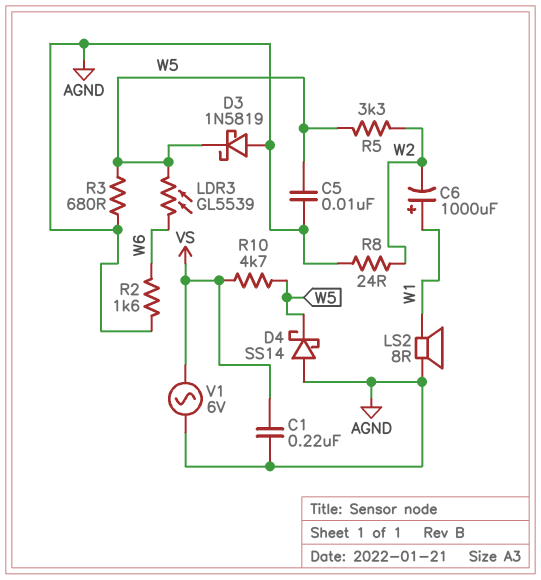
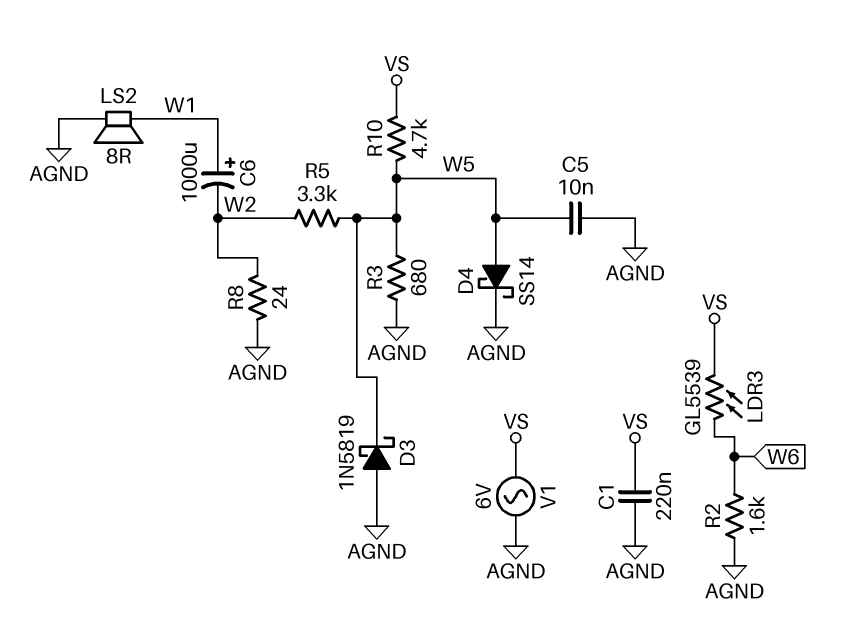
D4: schottky SS14 (A AGND, K W5) -> schottky SS14 (A W5, K AGND)
LDR3: GL5539 (W5, W6) -> GL5539 (VS, W6)

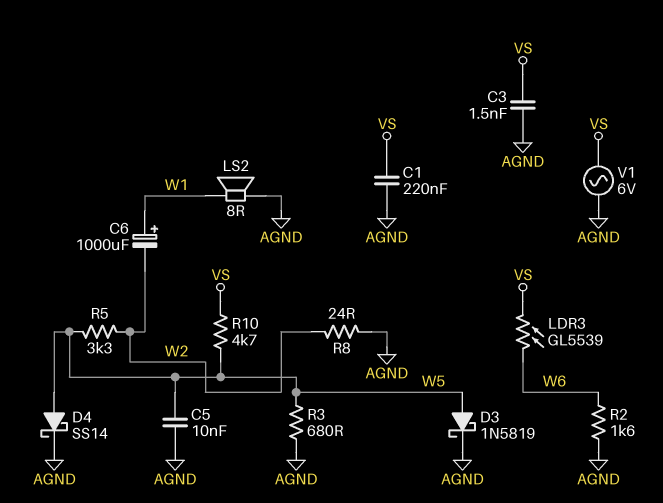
C3: none -> 1.5nF (AGND, VS)
D3: schottky 1N5819 (A AGND, K W5) -> schottky 1N5819 (A W5, K AGND)

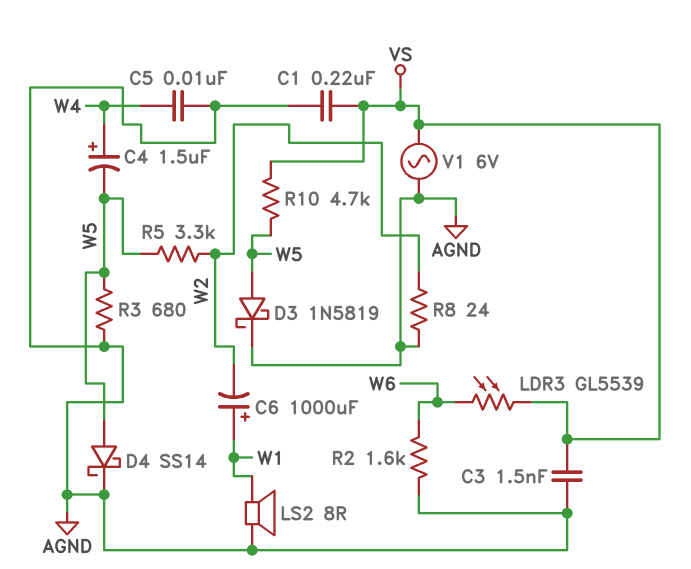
C4: none -> 1.5uF (plus W4, minus W5)
C5: 10nF (AGND, W5) -> 10nF (AGND, W4)

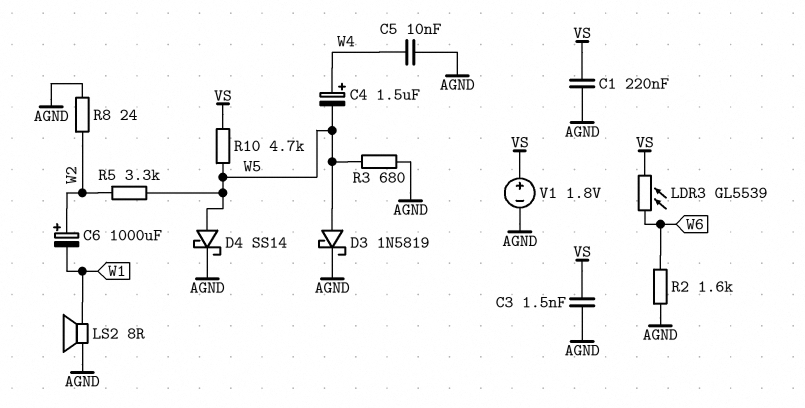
C6: 1000uF (plus W1, minus W2) -> 1000uF (plus W2, minus W1)
V1: AC 6V (AGND, VS) -> 1.8V (plus VS, minus AGND)

